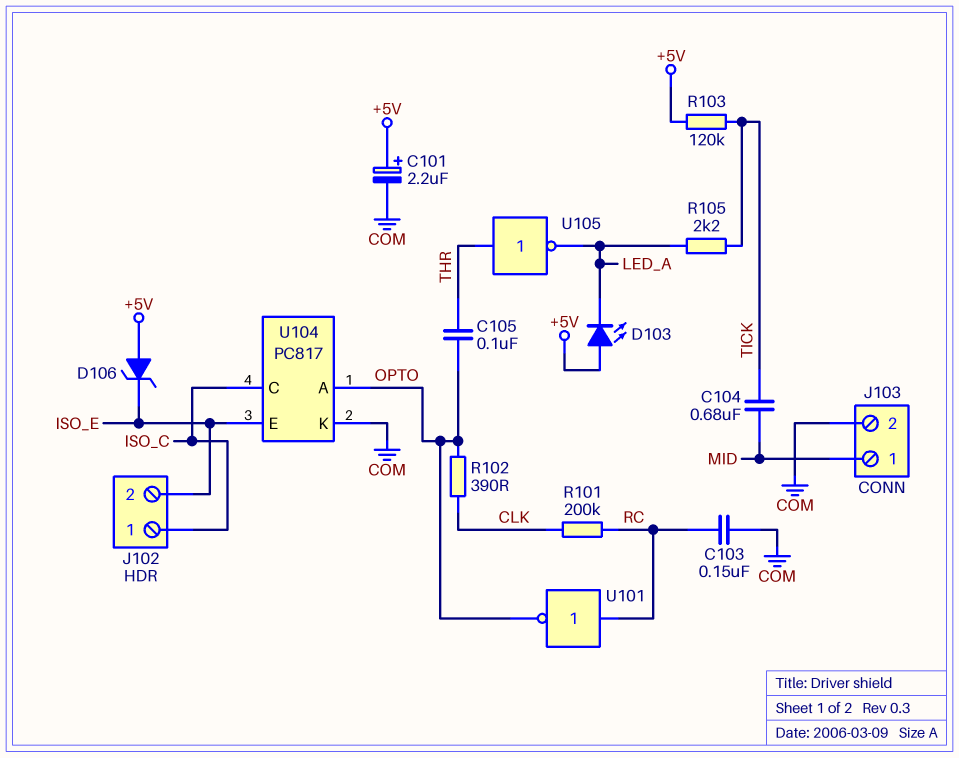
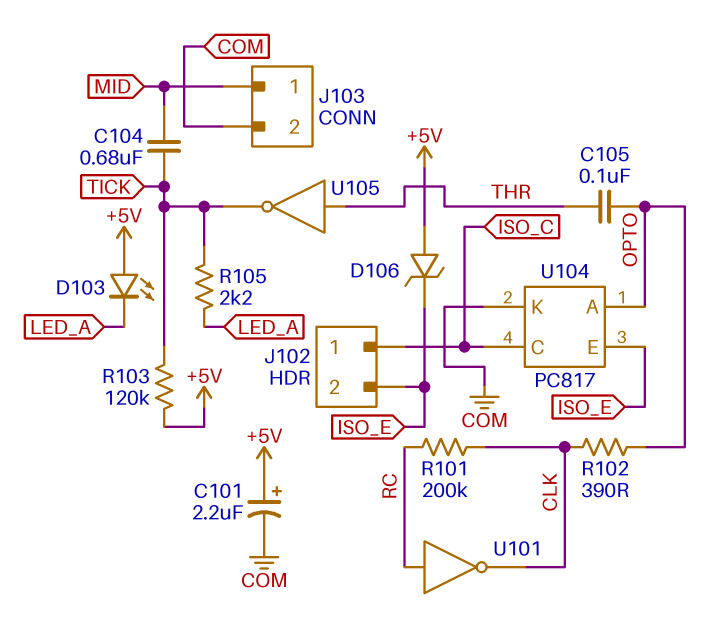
C103: 150nF (COM, RC) -> none
U101: NOT (in RC, out OPTO) -> NOT (in RC, out CLK)
U105: NOT (in THR, out LED_A) -> NOT (in THR, out TICK)

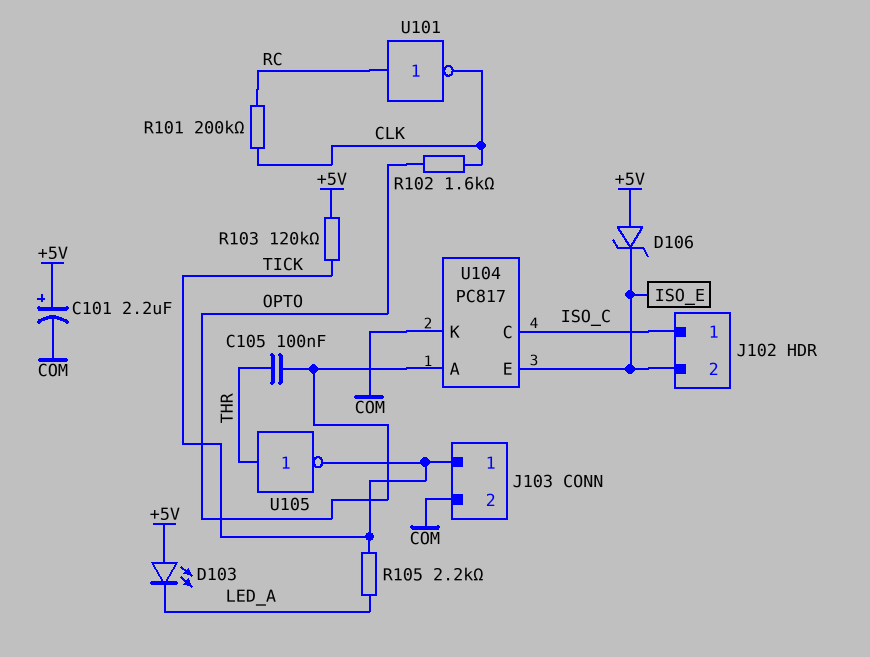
C104: 680nF (MID, TICK) -> none
J103 pin 1: MID -> TICK
R102: 390 (CLK, OPTO) -> 1.6k (CLK, OPTO)

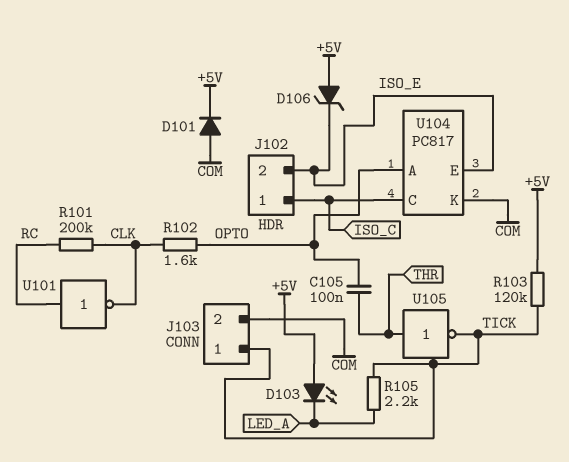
C101: 2.2uF (plus +5V, minus COM) -> none
D101: none -> diode (A COM, K +5V)

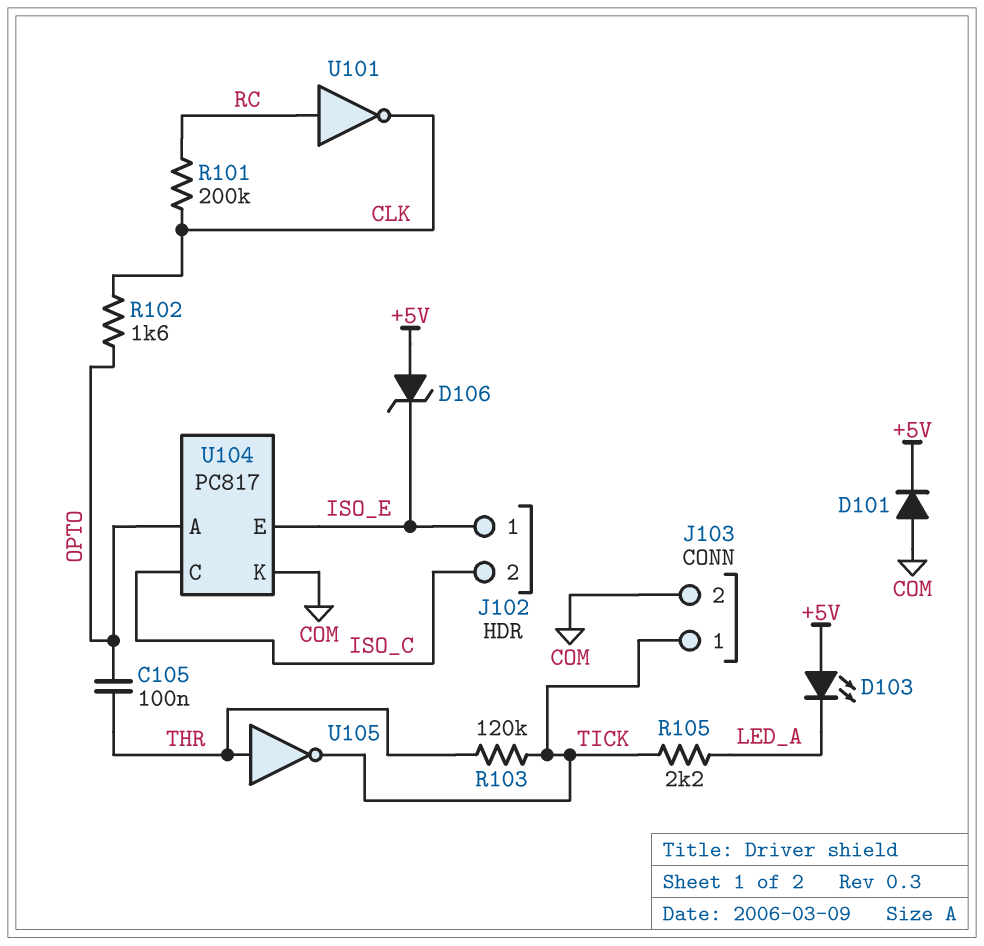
J102 pin 1: ISO_C -> ISO_E
J102 pin 2: ISO_E -> ISO_C
R103: 120k (+5V, TICK) -> 120k (THR, TICK)

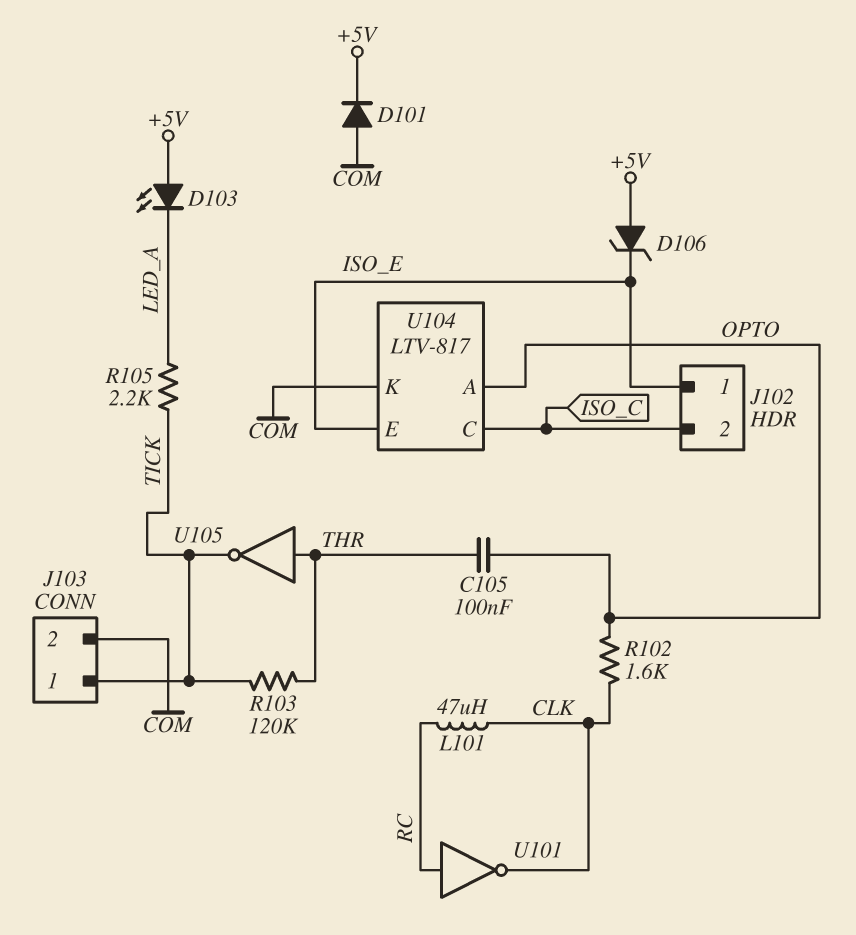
L101: none -> 47uH (CLK, RC)
R101: 200k (CLK, RC) -> none
U104: PC817 -> LTV-817

